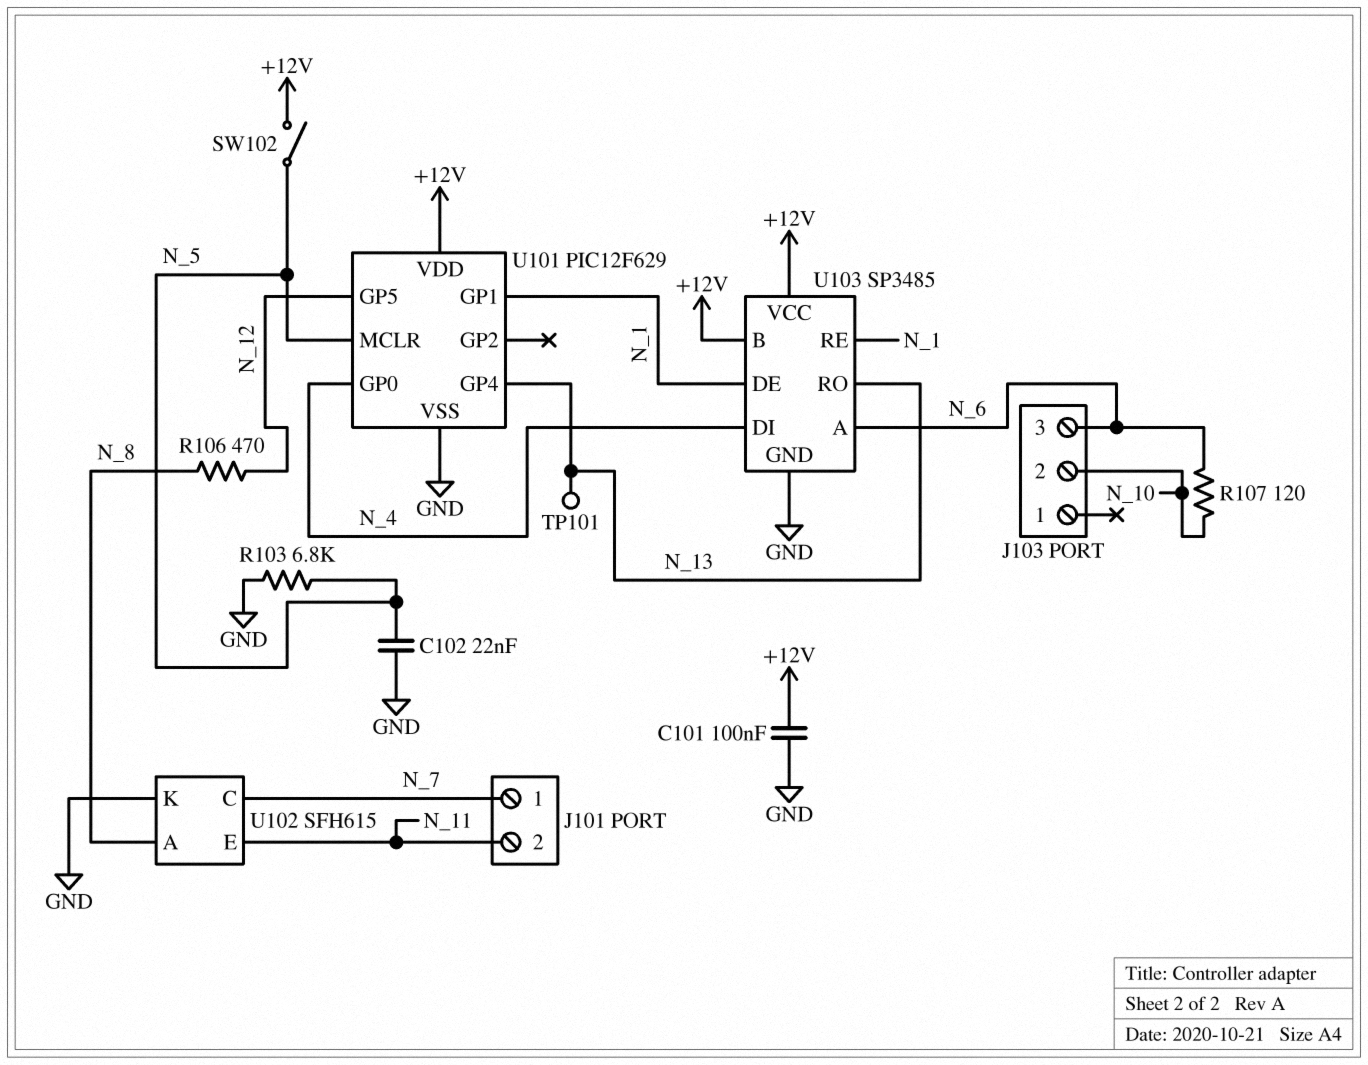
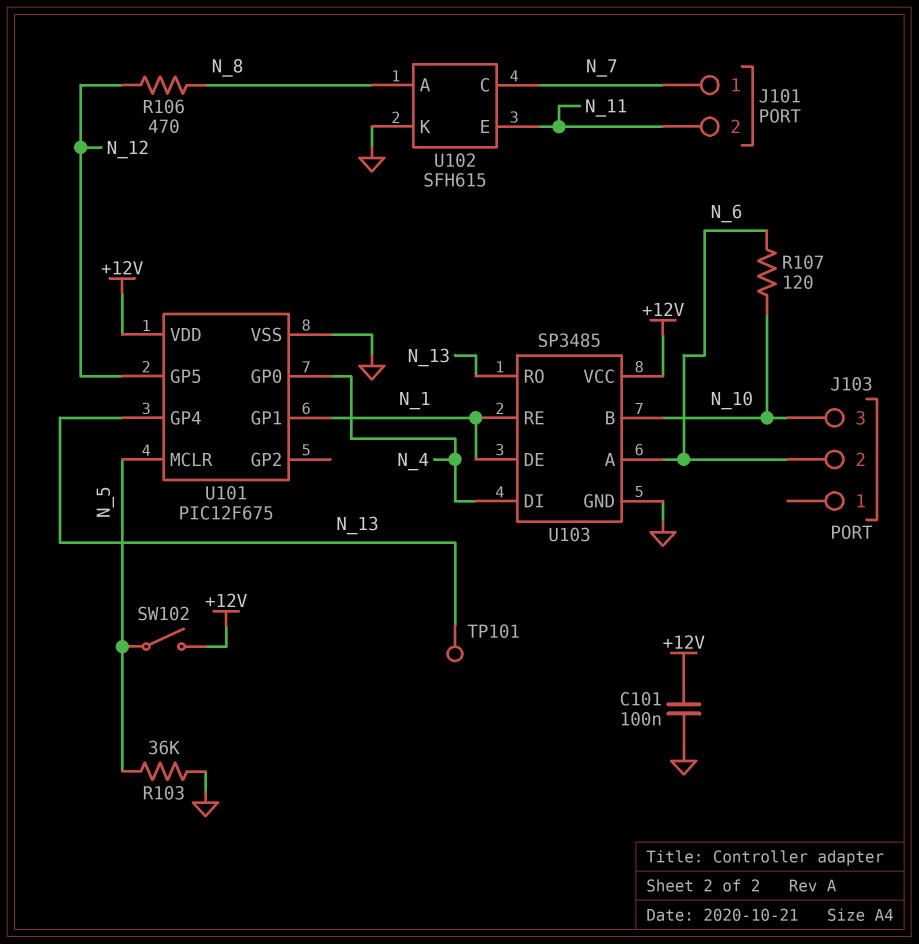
C102: 22nF (GND, N_5) -> none
J103 pin 2: N_10 -> N_6
J103 pin 3: N_6 -> N_10
R103: 6.8k (GND, N_5) -> 36k (GND, N_5)
U101: PIC12F629 -> PIC12F675
U103 pin B: +12V -> N_10

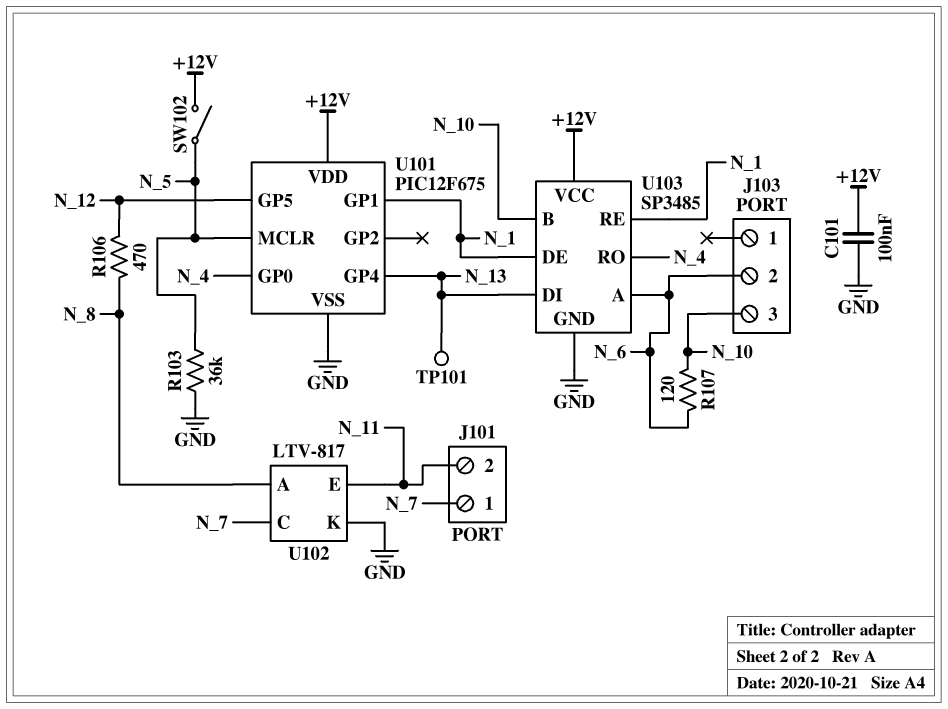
U102: SFH615 -> LTV-817
U103 pin DI: N_4 -> N_13
U103 pin RO: N_13 -> N_4

